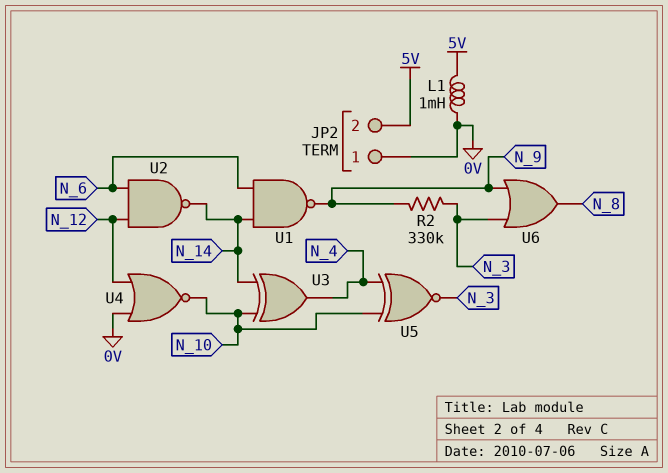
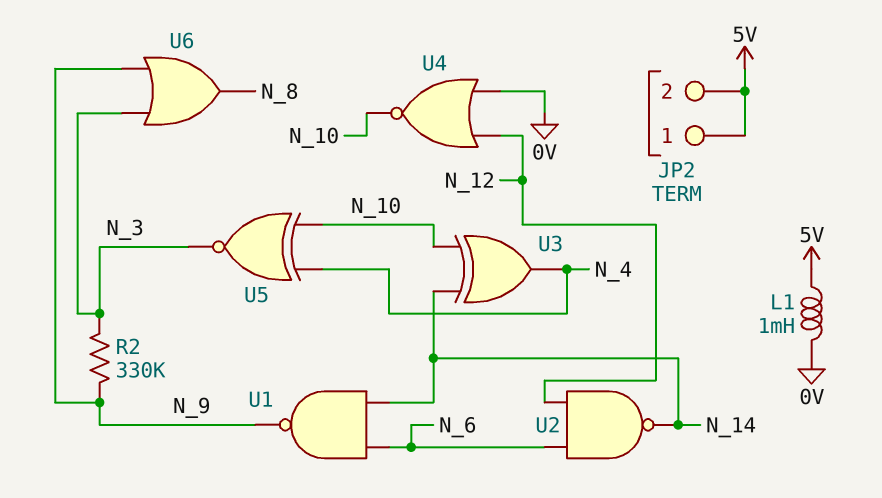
JP2 pin 1: 0V -> 5V

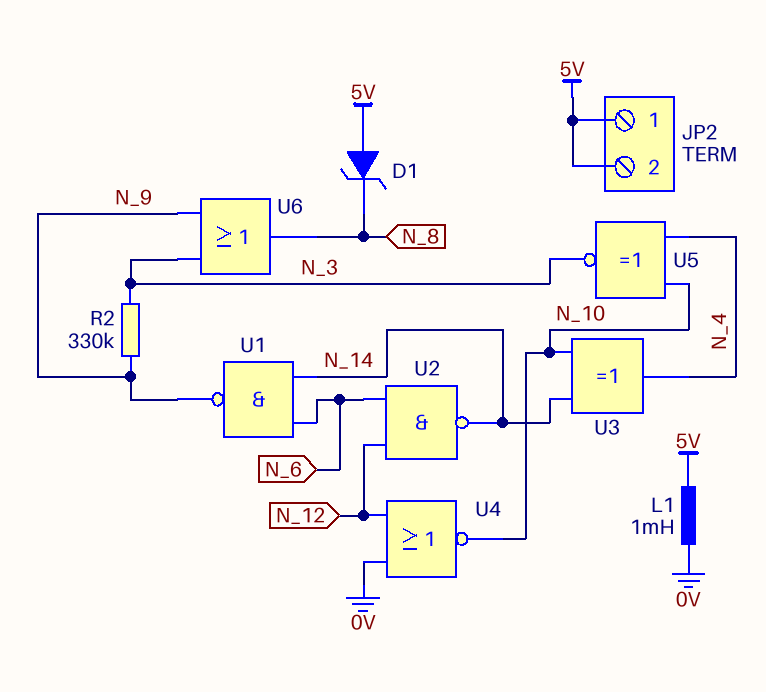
D1: none -> zener (A 5V, K N_8)

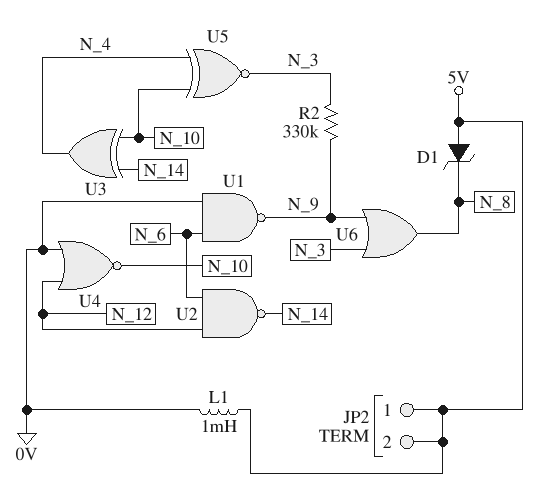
U1: NAND (in N_6, in N_14, out N_9) -> NAND (in 0V, in N_6, out N_9)

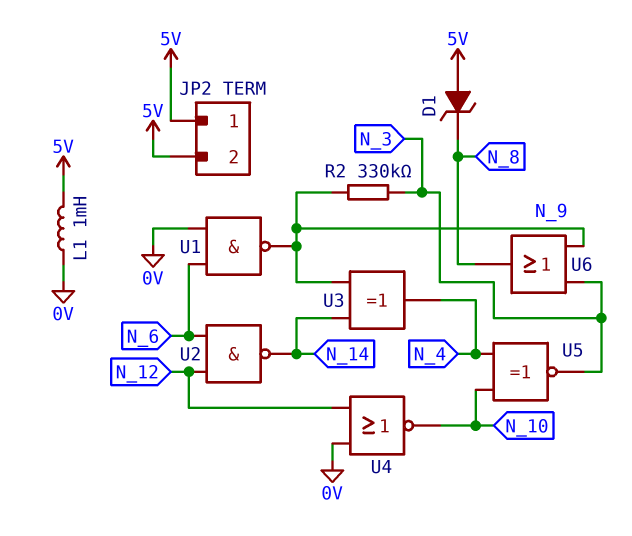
U3: XOR (in N_10, in N_14, out N_4) -> XOR (in N_9, in N_14, out N_4)

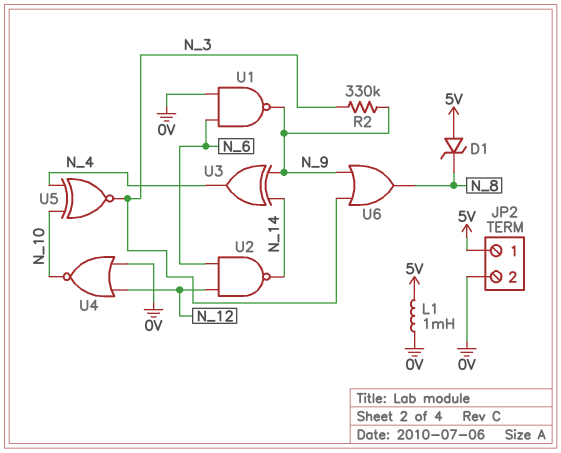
JP2 pin 2: 5V -> 0V

